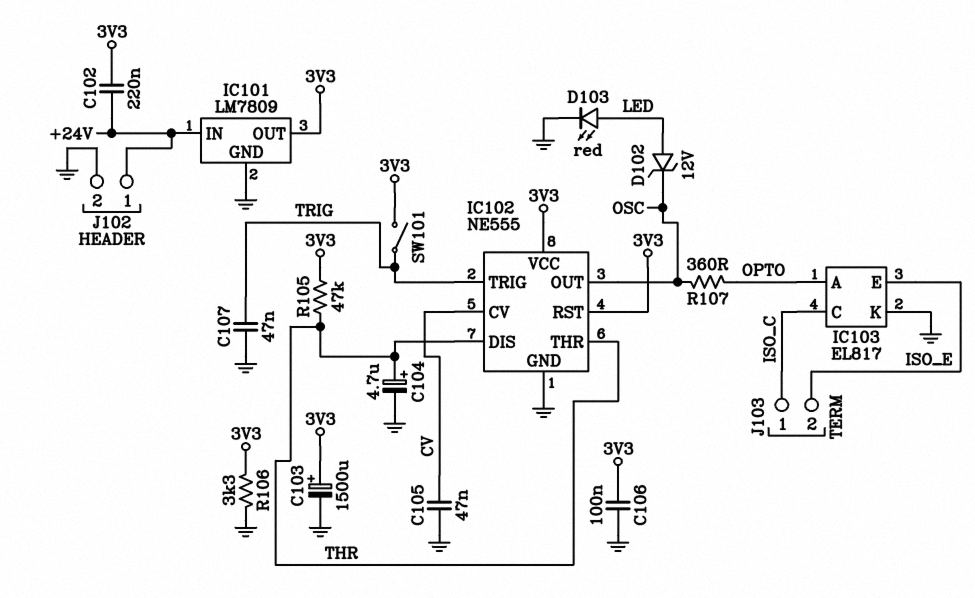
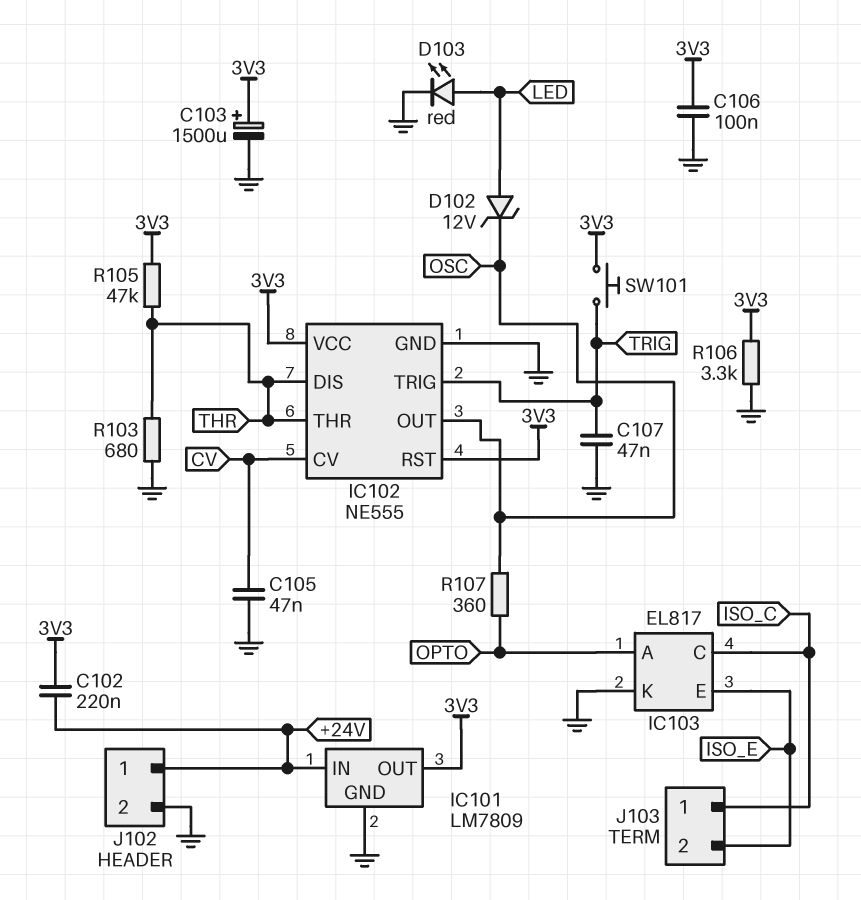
C104: 4.7uF (plus THR, minus GND) -> none
R103: none -> 680 (GND, THR)
SW101: switch (3V3, TRIG) -> button (3V3, TRIG)

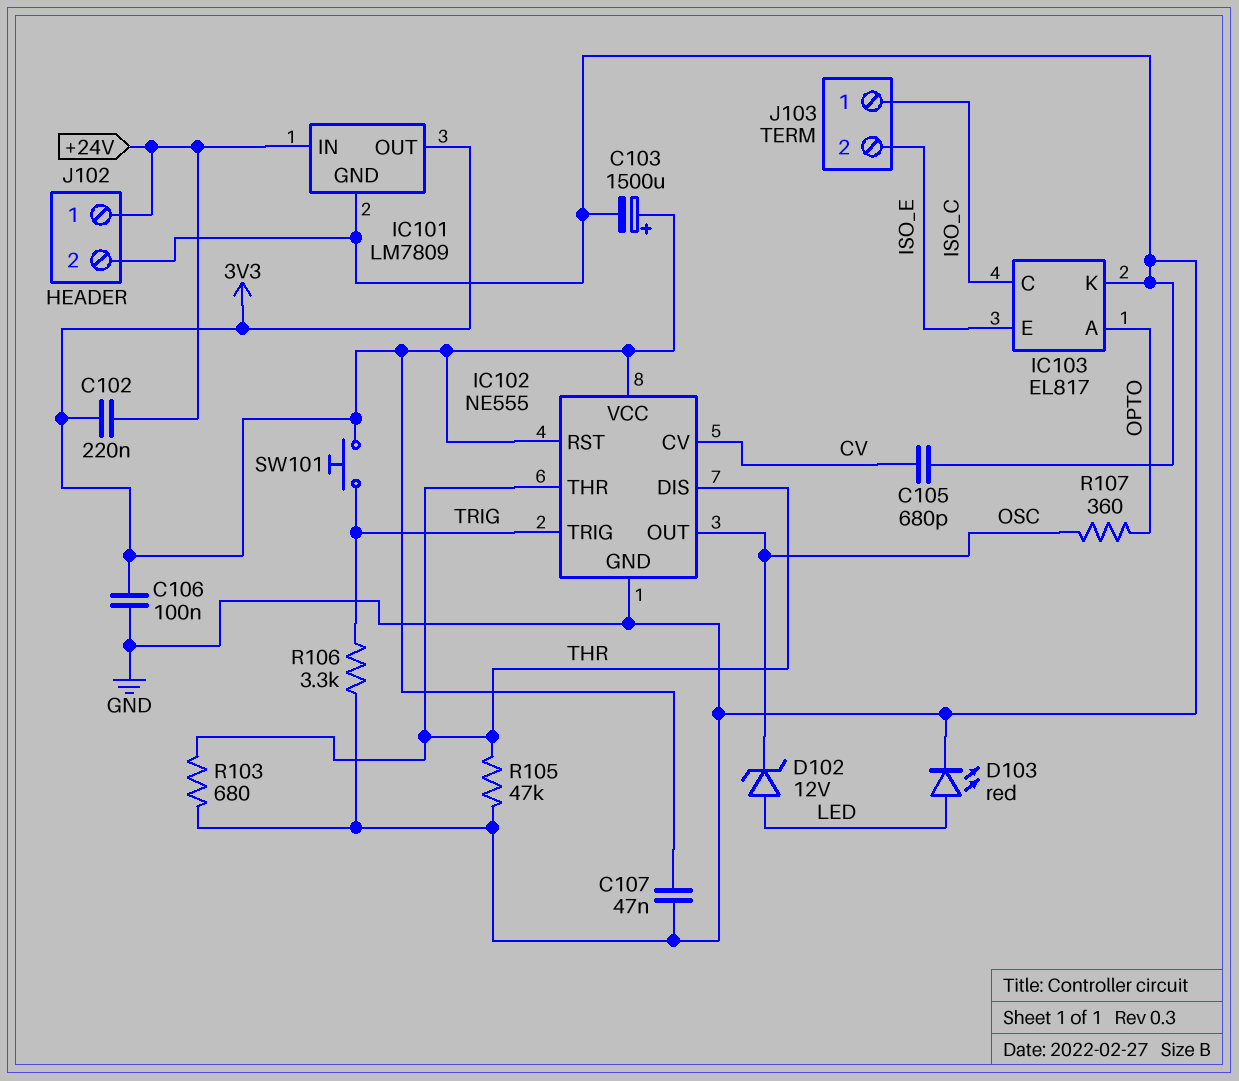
C105: 47nF (CV, GND) -> 680pF (CV, GND)
C107: 47nF (GND, TRIG) -> 47nF (3V3, GND)
R105: 47k (3V3, THR) -> 47k (GND, THR)
R106: 3.3k (3V3, GND) -> 3.3k (GND, TRIG)

